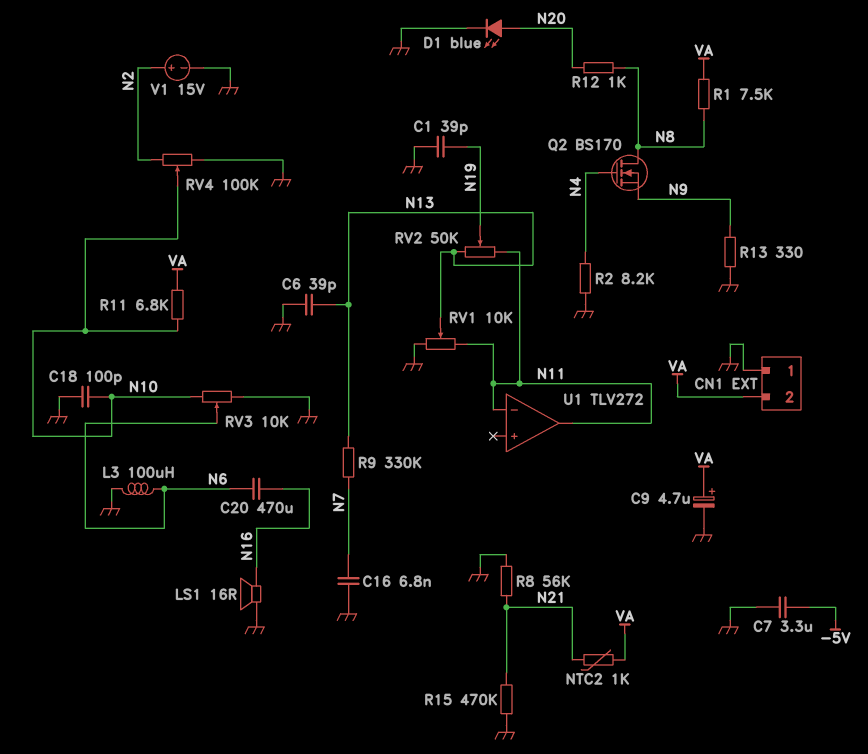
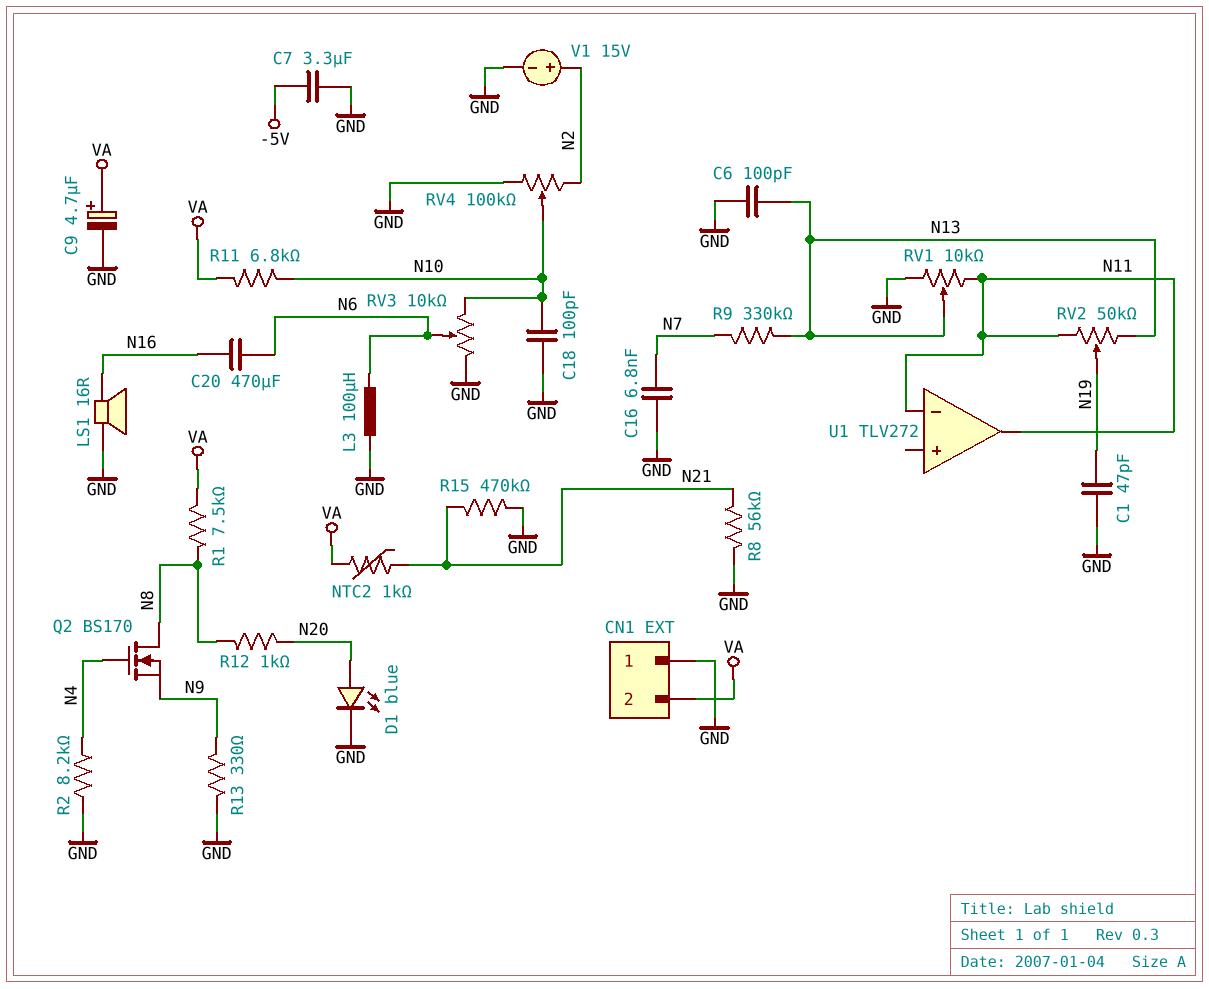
C1: 39pF (GND, N19) -> 47pF (GND, N19)
C6: 39pF (GND, N13) -> 100pF (GND, N13)

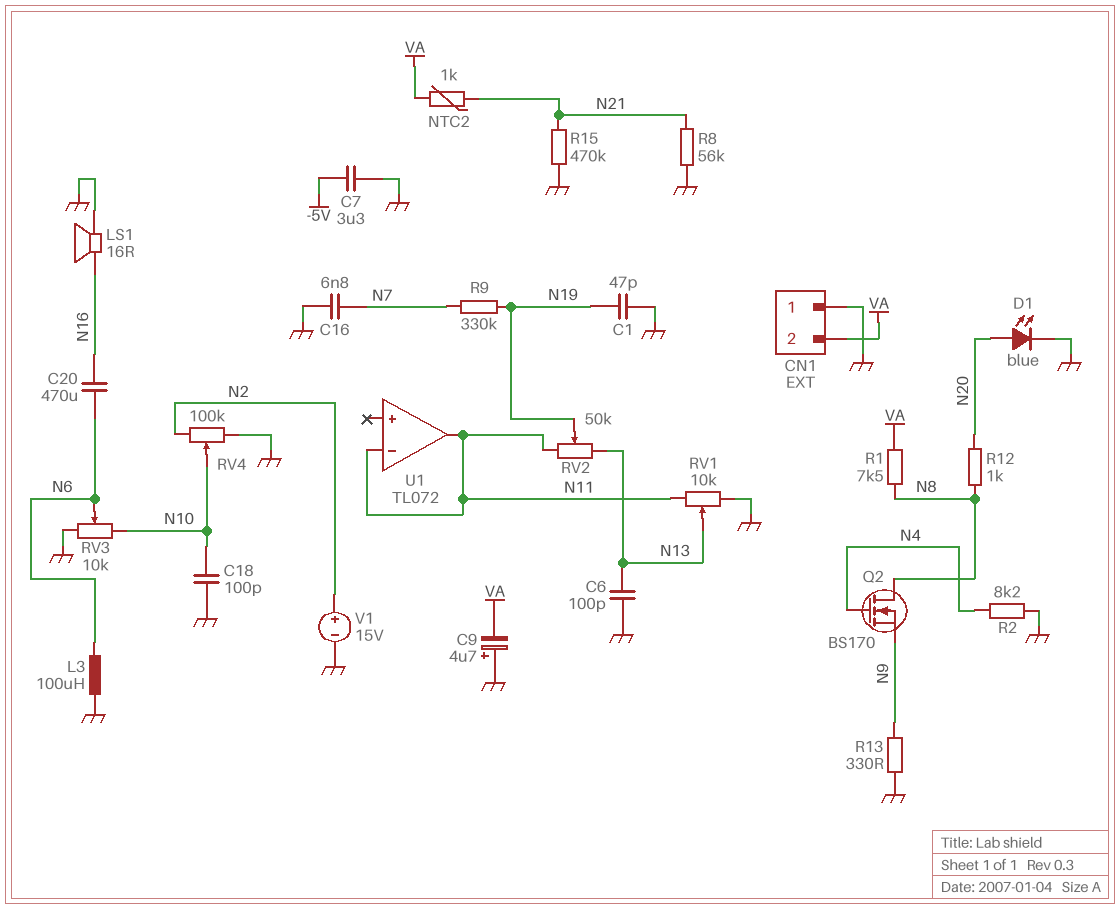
C9: 4.7uF (plus VA, minus GND) -> 4.7uF (plus GND, minus VA)
R9: 330k (N7, N13) -> 330k (N7, N19)
R11: 6.8k (N10, VA) -> none
U1: TLV272 -> TL072

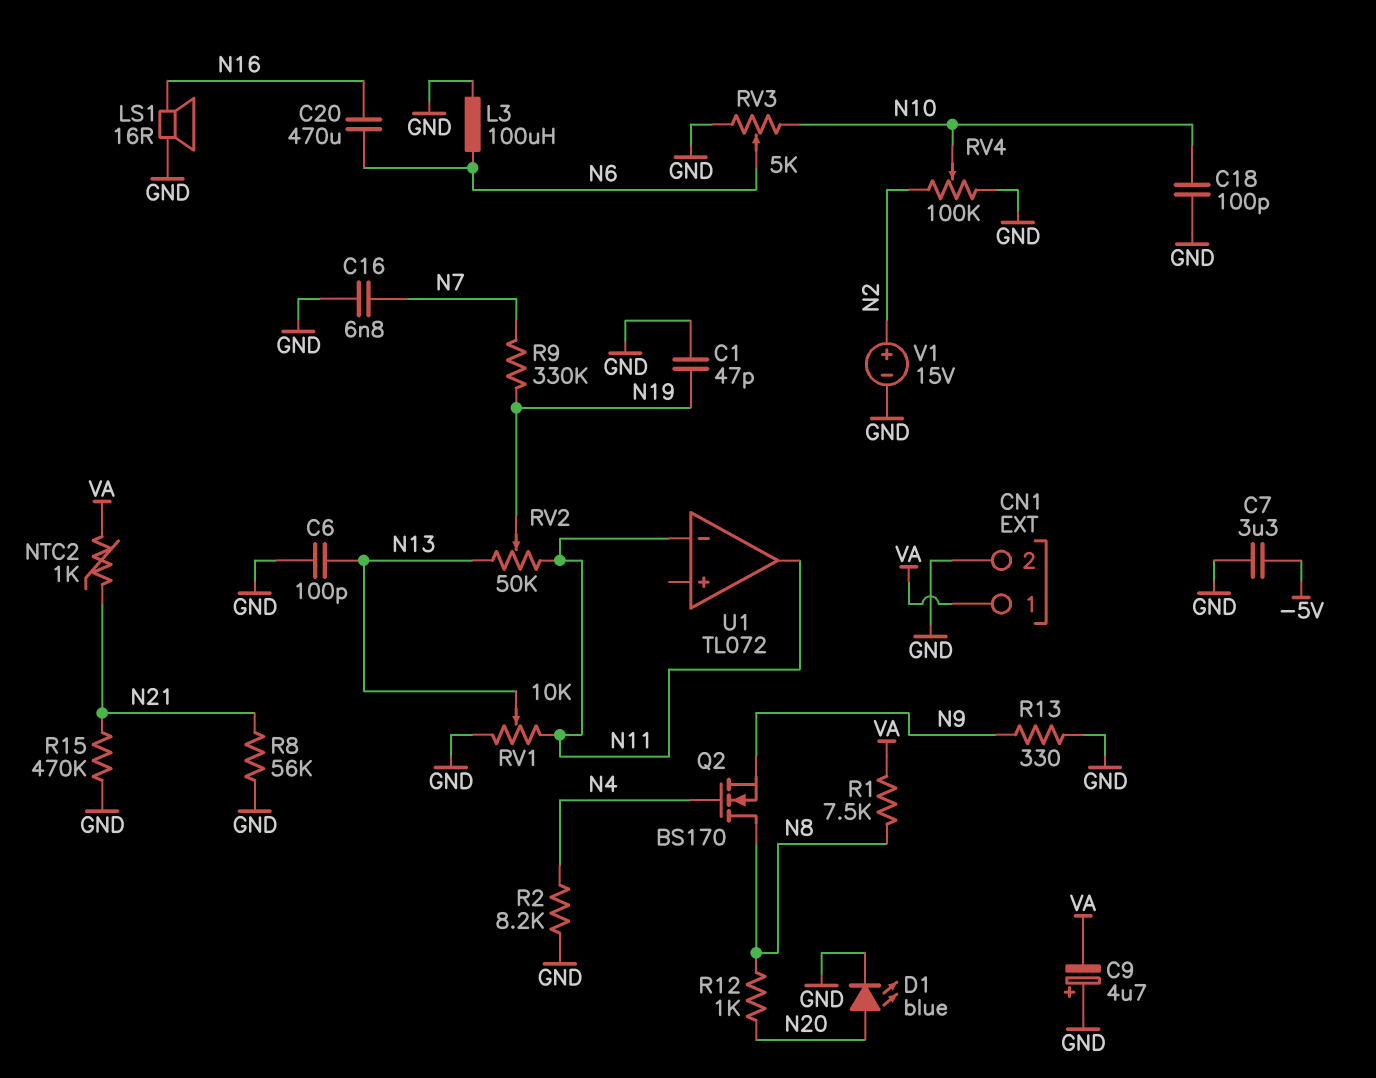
CN1 pin 1: GND -> VA
CN1 pin 2: VA -> GND
RV3: 10k (GND, N10, wiper N6) -> 5k (GND, N10, wiper N6)

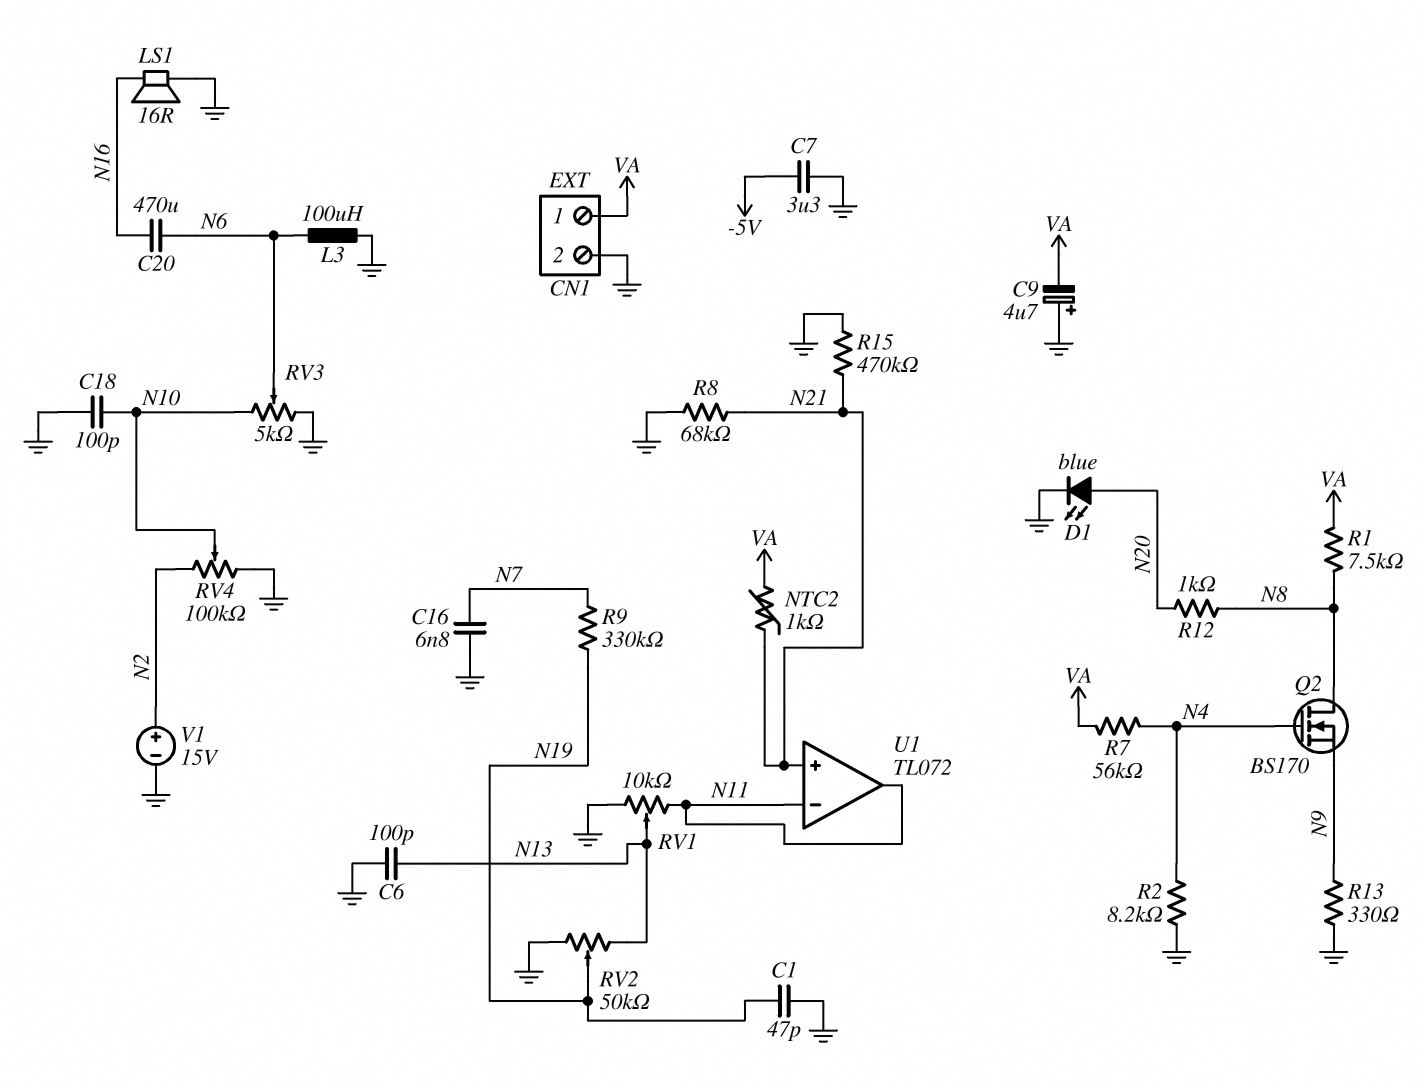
R7: none -> 56k (N4, VA)
R8: 56k (GND, N21) -> 68k (GND, N21)
RV2: 50k (N11, N13, wiper N19) -> 50k (GND, N13, wiper N19)
U1 pin in+: none -> N21

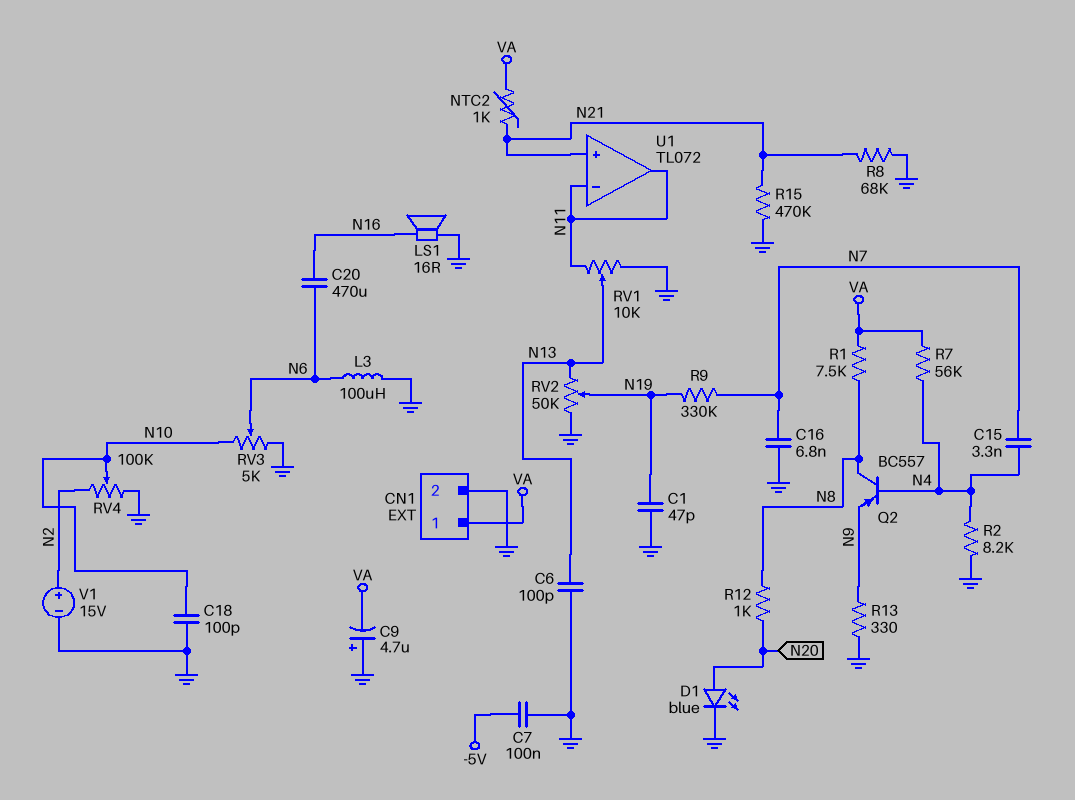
C7: 3.3uF (-5V, GND) -> 100nF (-5V, GND)
C15: none -> 3.3nF (N4, N7)
Q2: NMOS BS170 (G N4, D N8, S N9) -> PNP BC557 (B N4, C N8, E N9)

